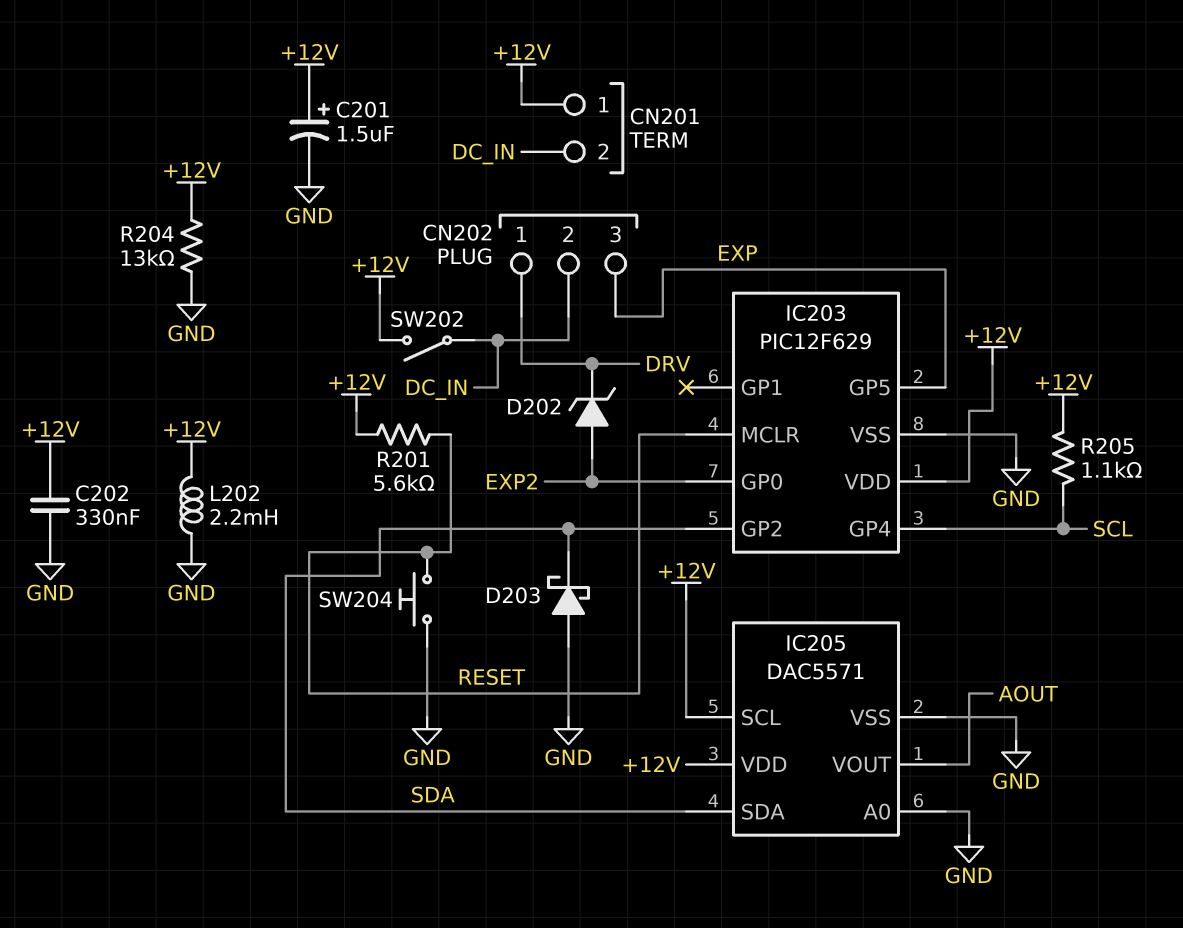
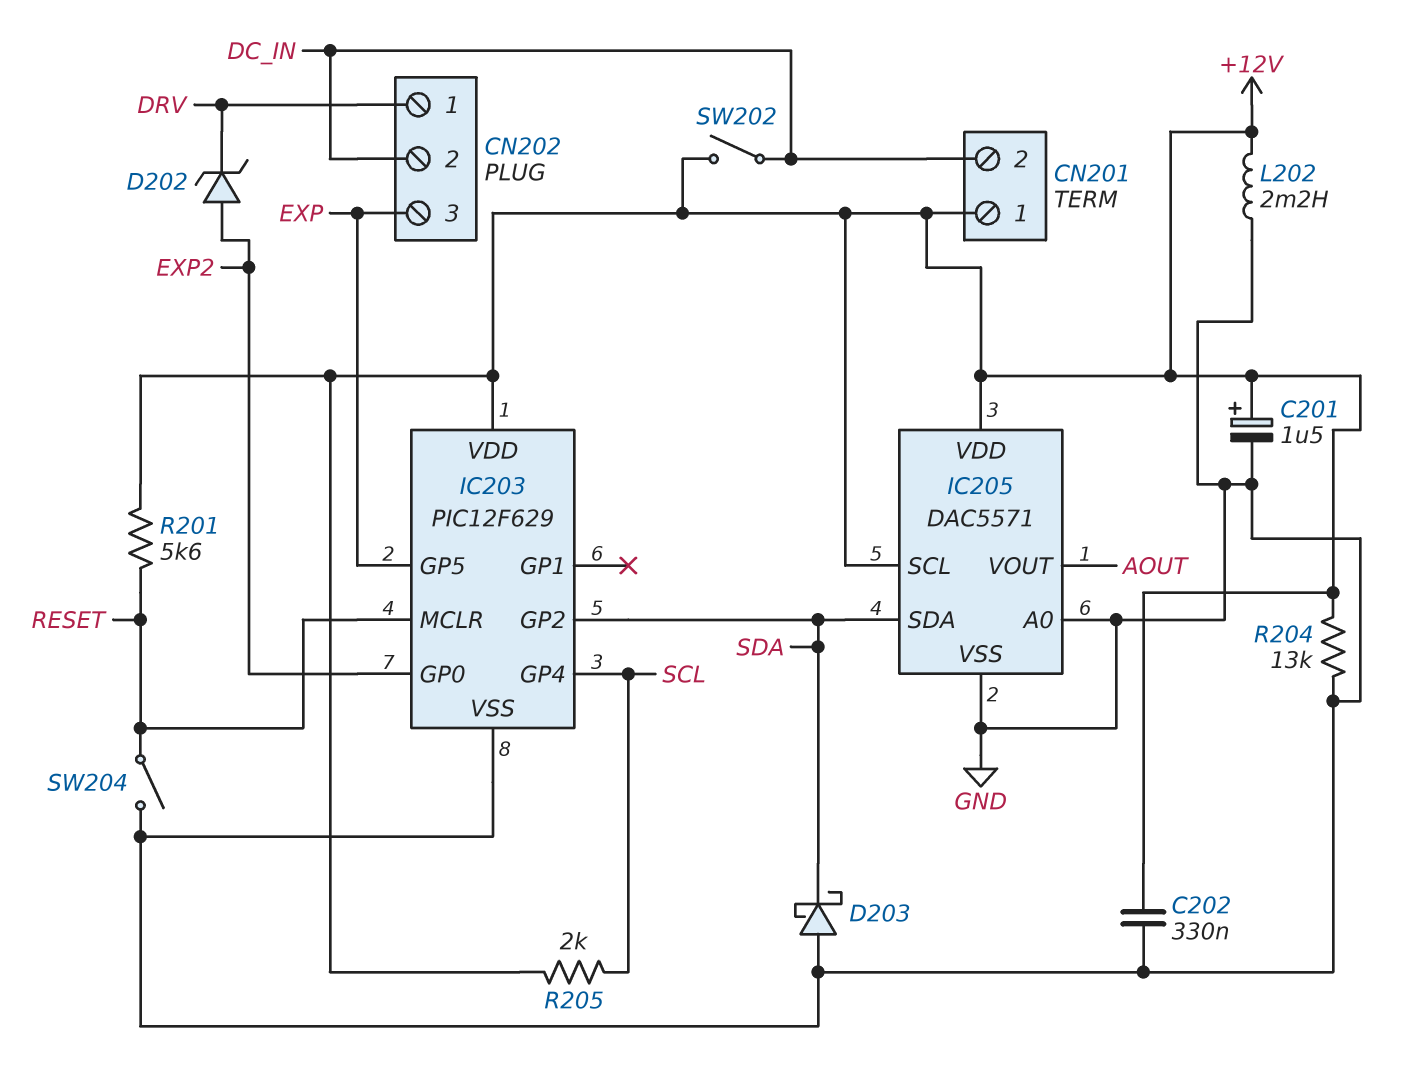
R205: 1.1k (+12V, SCL) -> 2k (+12V, SCL)
SW204: button (GND, RESET) -> switch (GND, RESET)

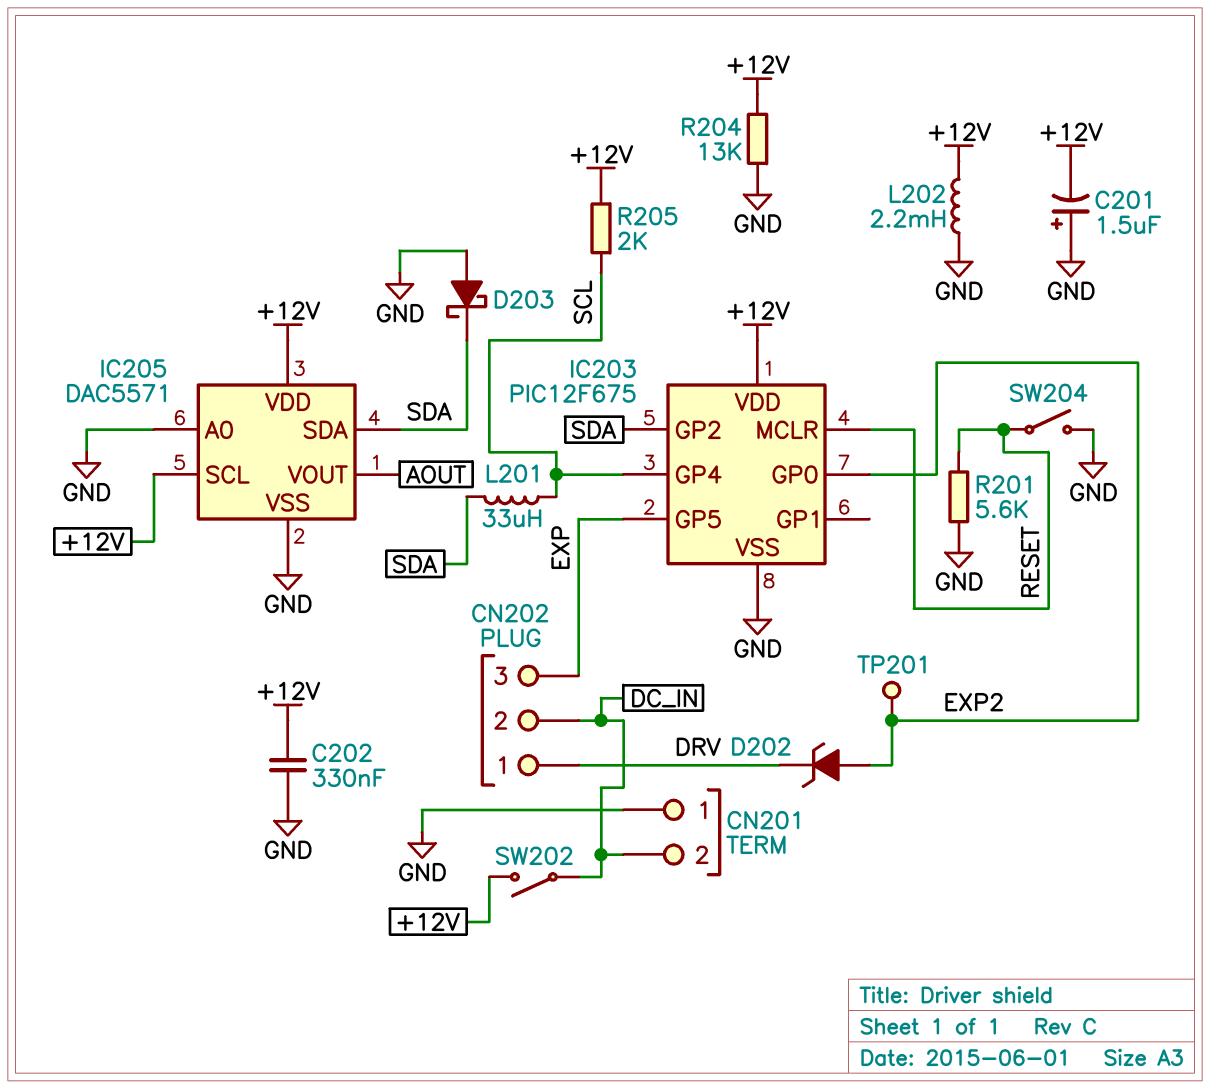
C201: 1.5uF (plus +12V, minus GND) -> 1.5uF (plus GND, minus +12V)
CN201 pin 1: +12V -> GND
IC203: PIC12F629 -> PIC12F675
L201: none -> 33uH (SCL, SDA)
R201: 5.6k (+12V, RESET) -> 5.6k (GND, RESET)
TP201: none -> test point (EXP2)

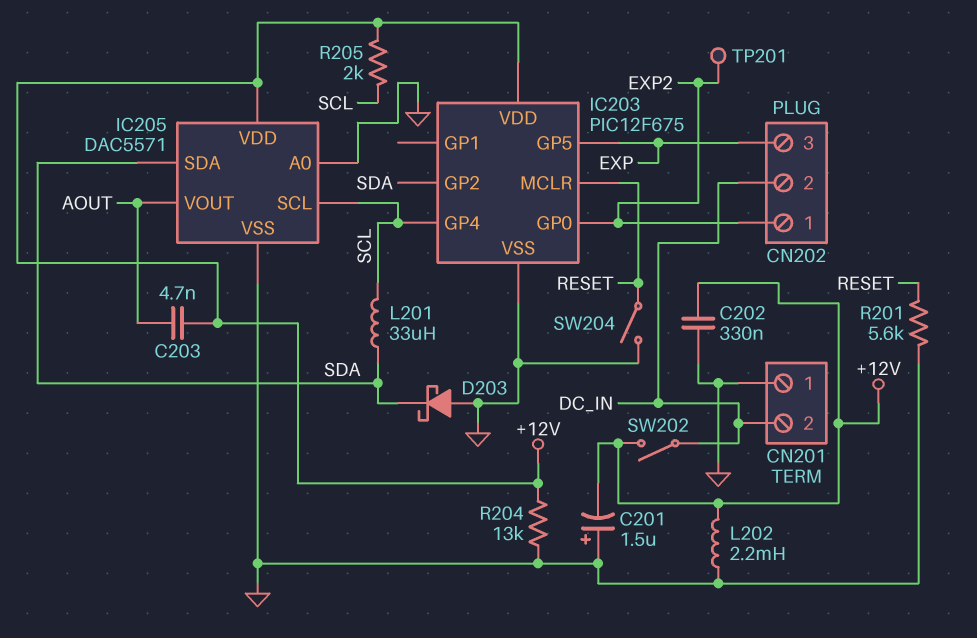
C203: none -> 4.7nF (+12V, AOUT)
CN202 pin 1: DRV -> EXP2
D202: zener (A EXP2, K DRV) -> none
IC205 pin SCL: +12V -> SCL

